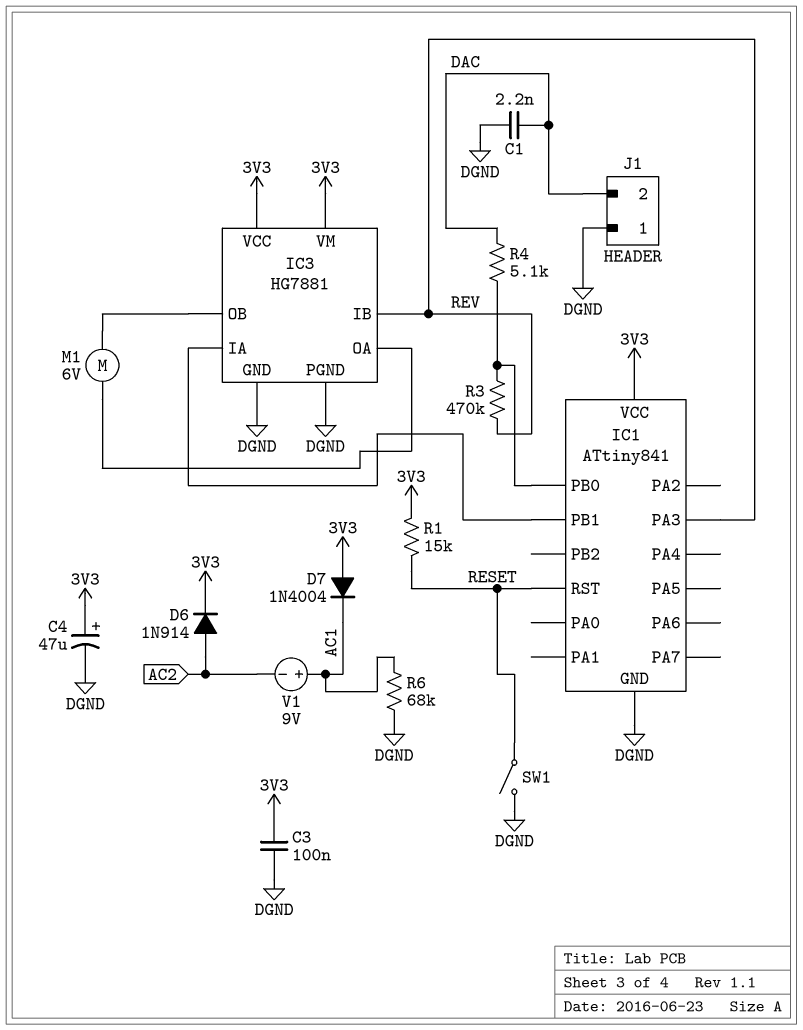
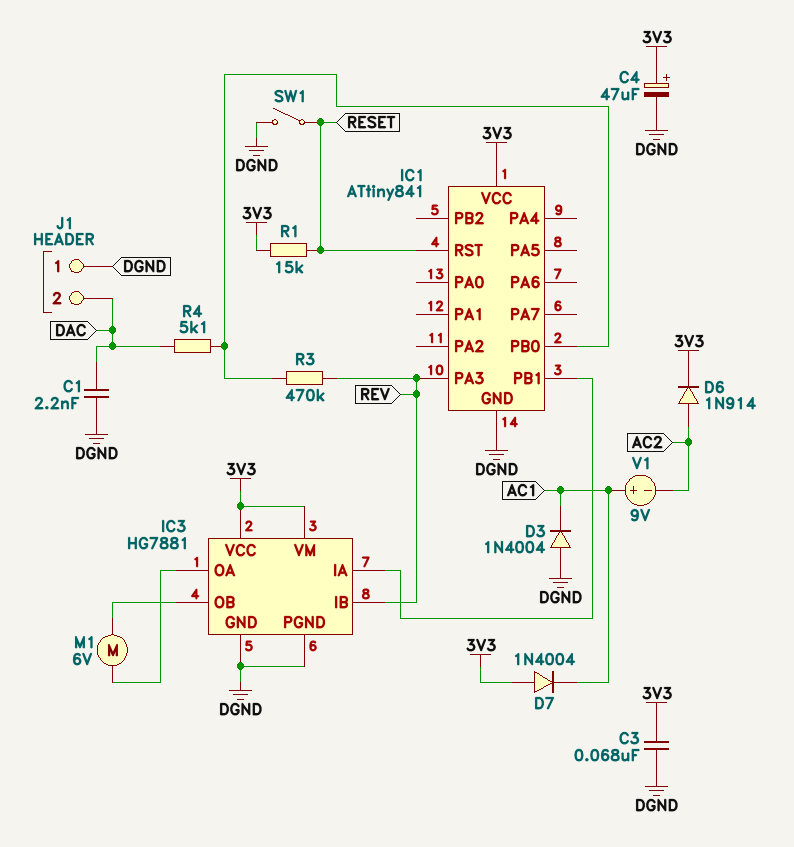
C3: 100nF (3V3, DGND) -> 68nF (3V3, DGND)
D3: none -> diode 1N4004 (A DGND, K AC1)
R6: 68k (AC1, DGND) -> none

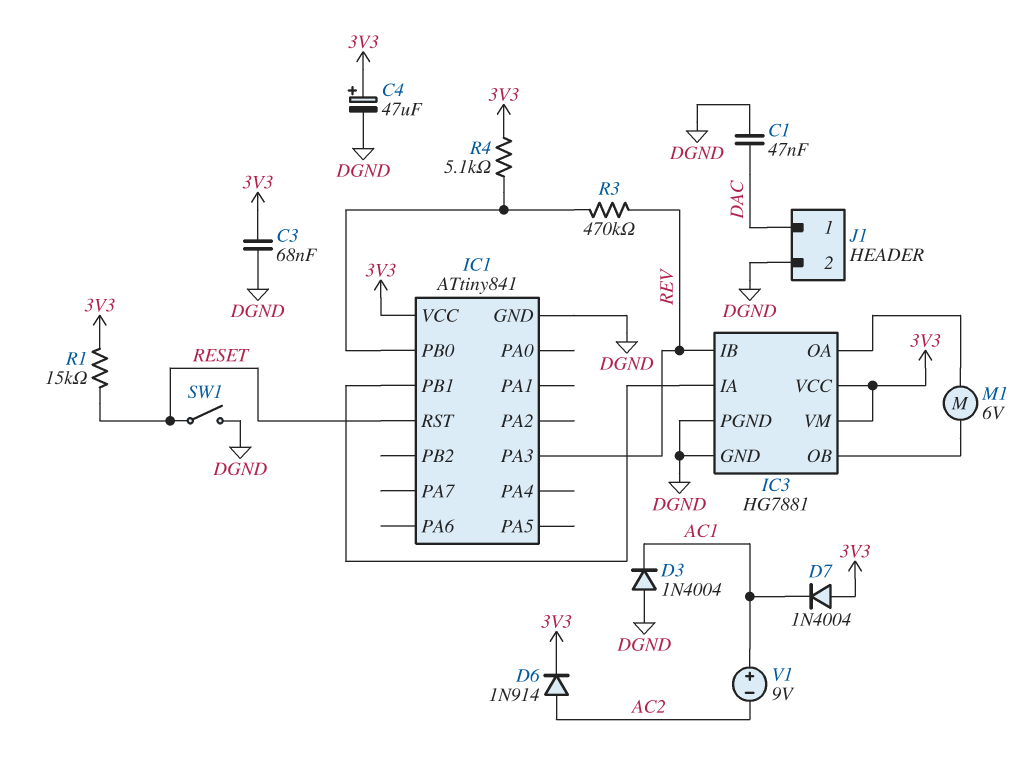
C1: 2.2nF (DAC, DGND) -> 47nF (DAC, DGND)
J1 pin 1: DGND -> DAC
J1 pin 2: DAC -> DGND
R4: 5.1k (DAC, IC1/PB0) -> 5.1k (3V3, IC1/PB0)

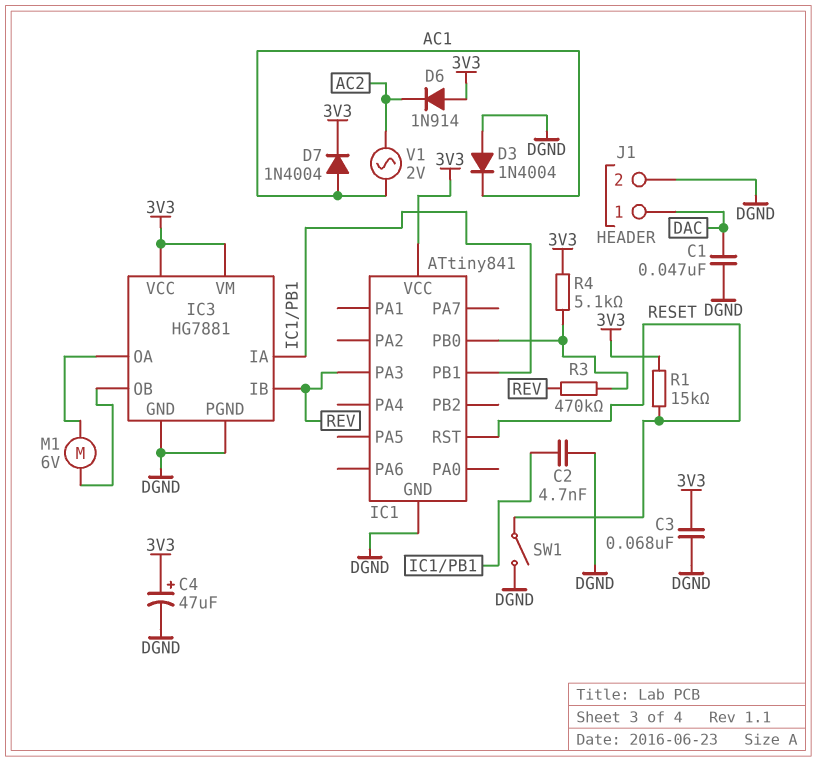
C2: none -> 4.7nF (DGND, IC1/PB1)
D6: diode 1N914 (A AC2, K 3V3) -> diode 1N914 (A 3V3, K AC2)
D7: diode 1N4004 (A 3V3, K AC1) -> diode 1N4004 (A AC1, K 3V3)
V1: 9V (plus AC1, minus AC2) -> AC 2V (AC1, AC2)

